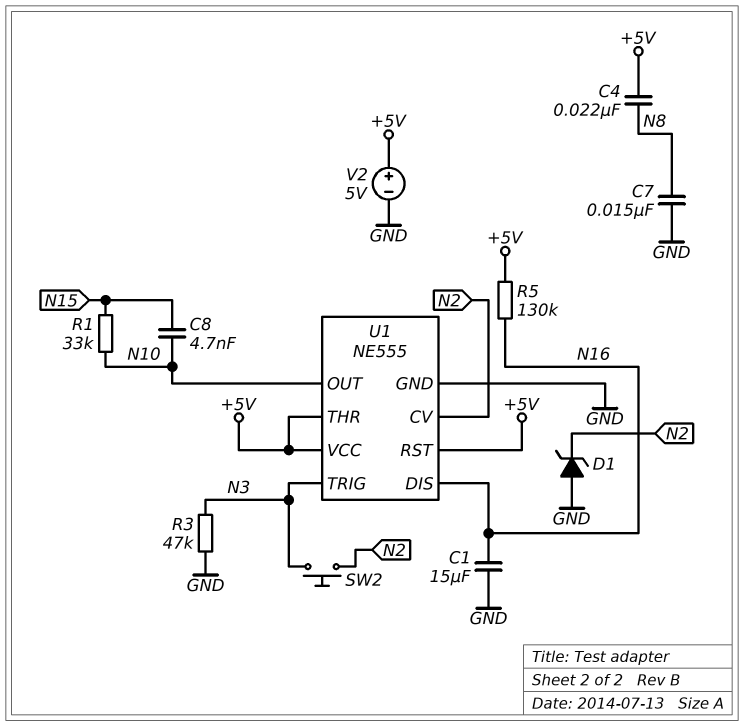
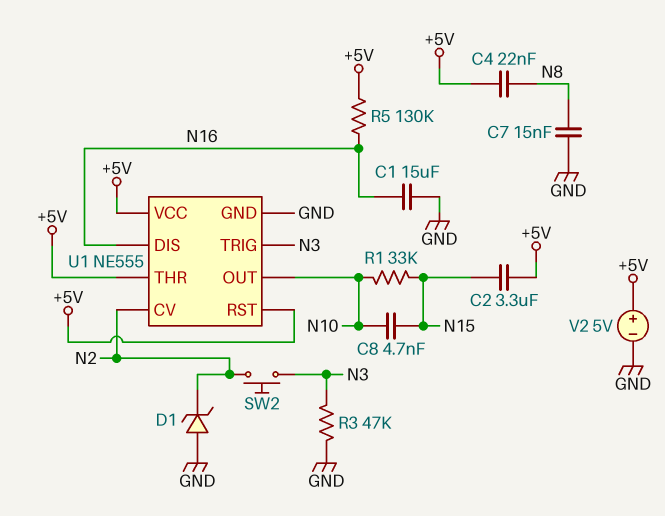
C2: none -> 3.3uF (+5V, N15)

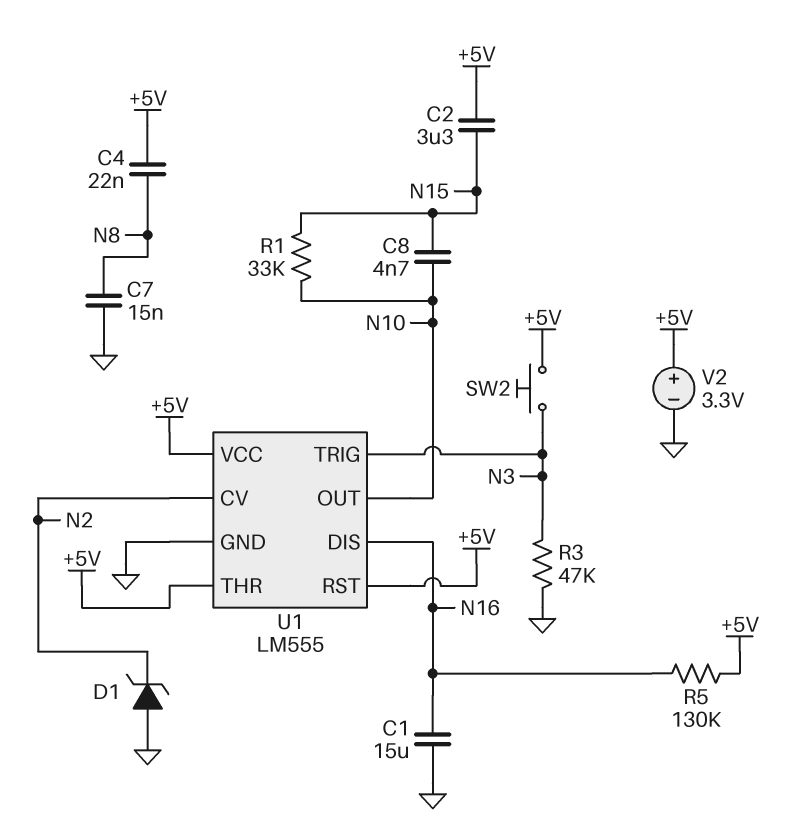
SW2: button (N2, N3) -> button (+5V, N3)
U1: NE555 -> LM555
V2: 5V (plus +5V, minus GND) -> 3.3V (plus +5V, minus GND)

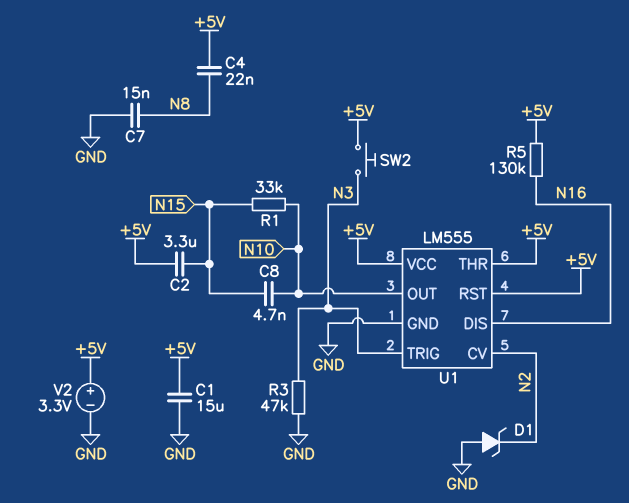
C1: 15uF (GND, N16) -> 15uF (+5V, GND)

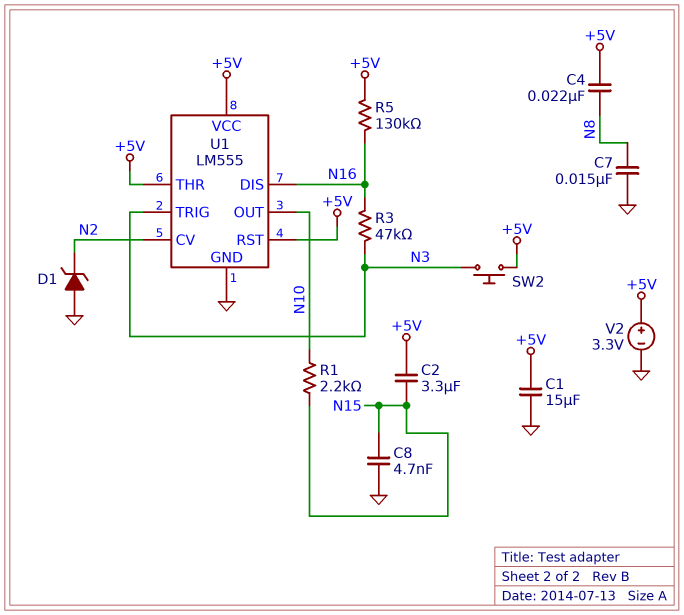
C8: 4.7nF (N10, N15) -> 4.7nF (GND, N15)
R1: 33k (N10, N15) -> 2.2k (N10, N15)
R3: 47k (GND, N3) -> 47k (N3, N16)

